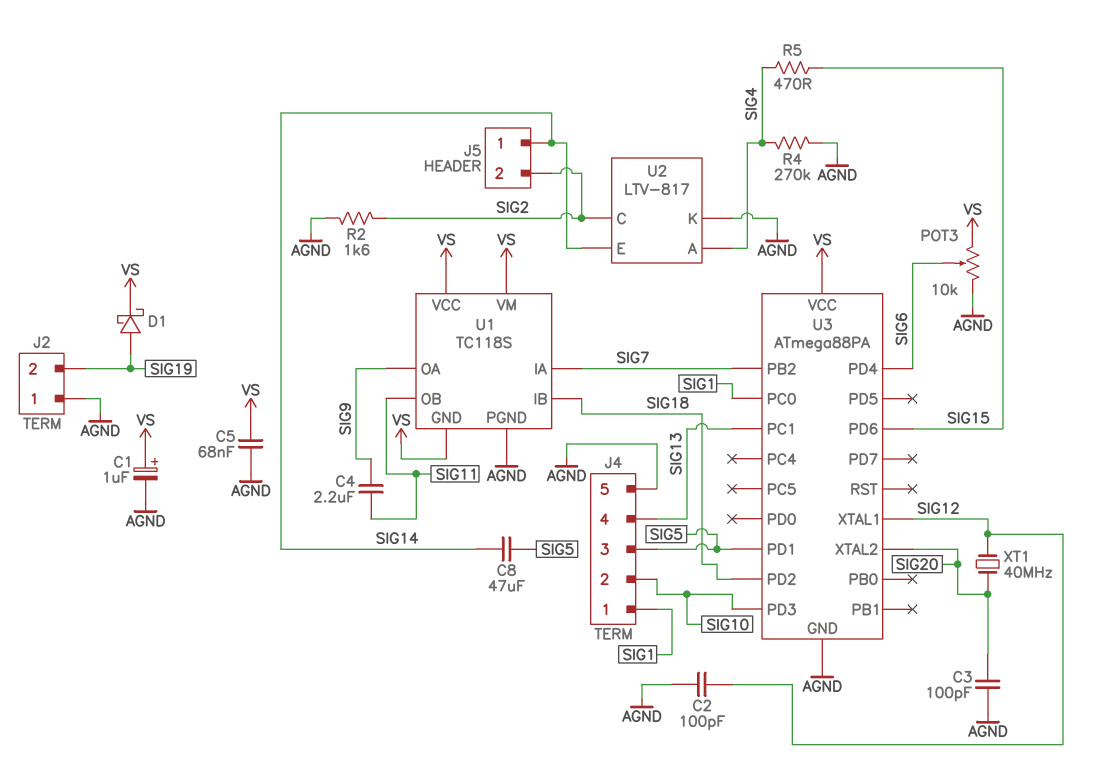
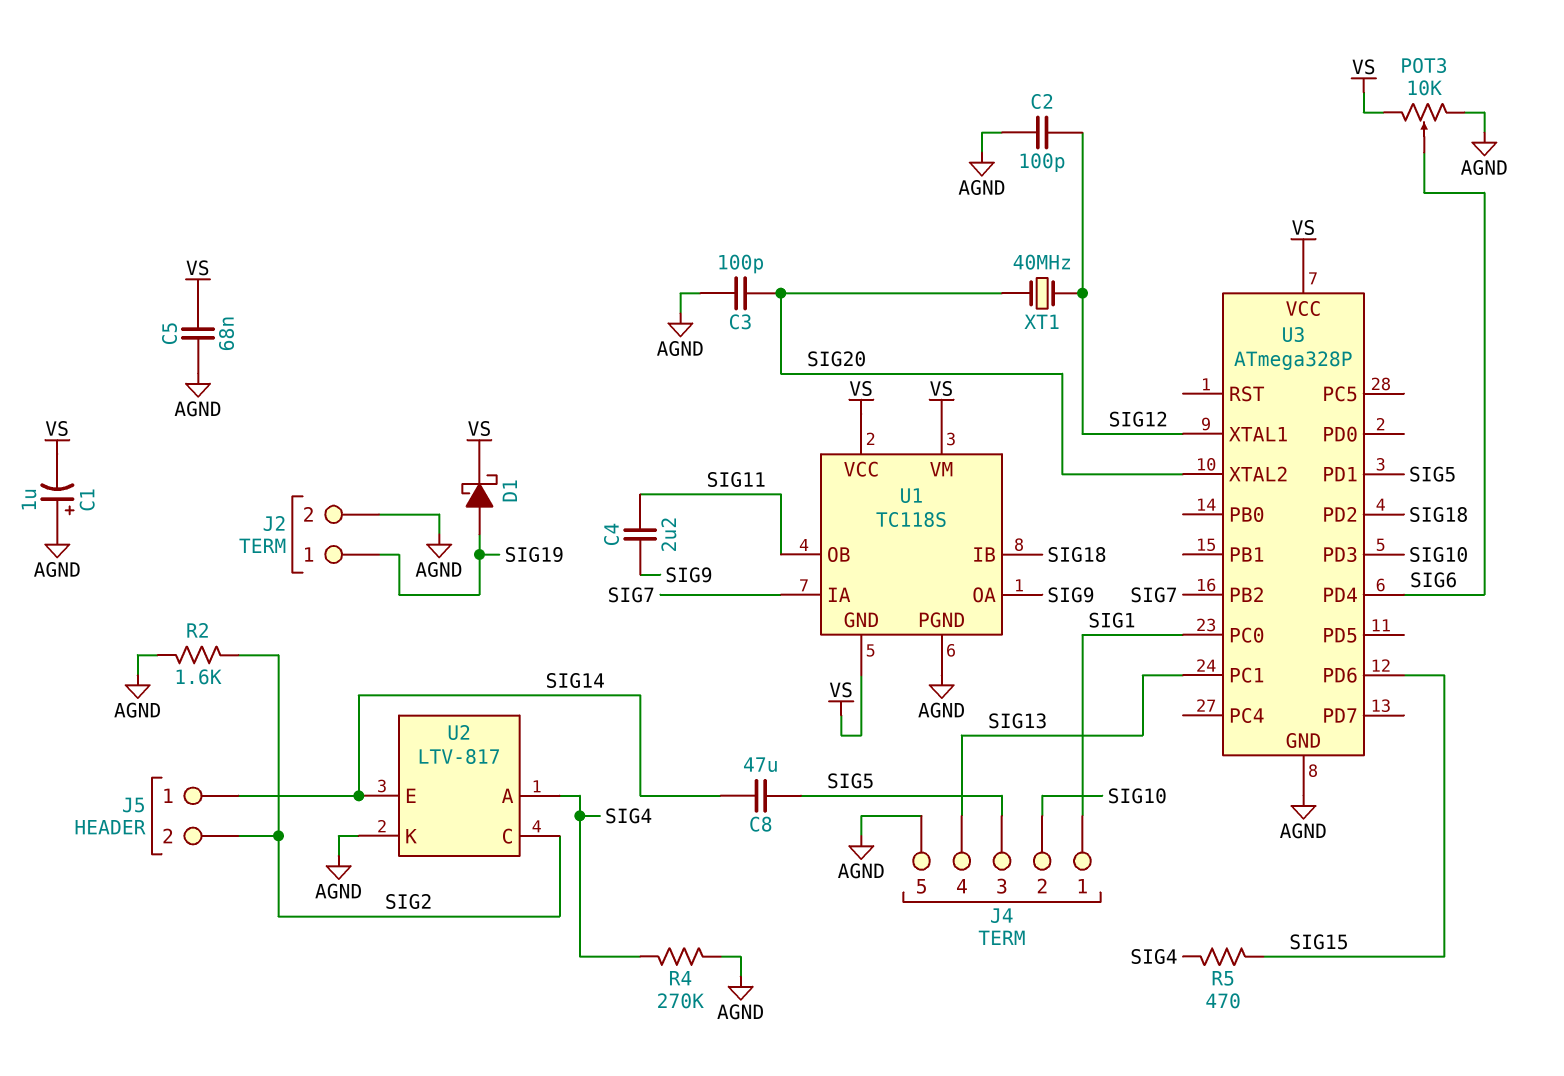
C1: 1uF (plus VS, minus AGND) -> 1uF (plus AGND, minus VS)
J2 pin 1: AGND -> SIG19
J2 pin 2: SIG19 -> AGND
U3: ATmega88PA -> ATmega328P

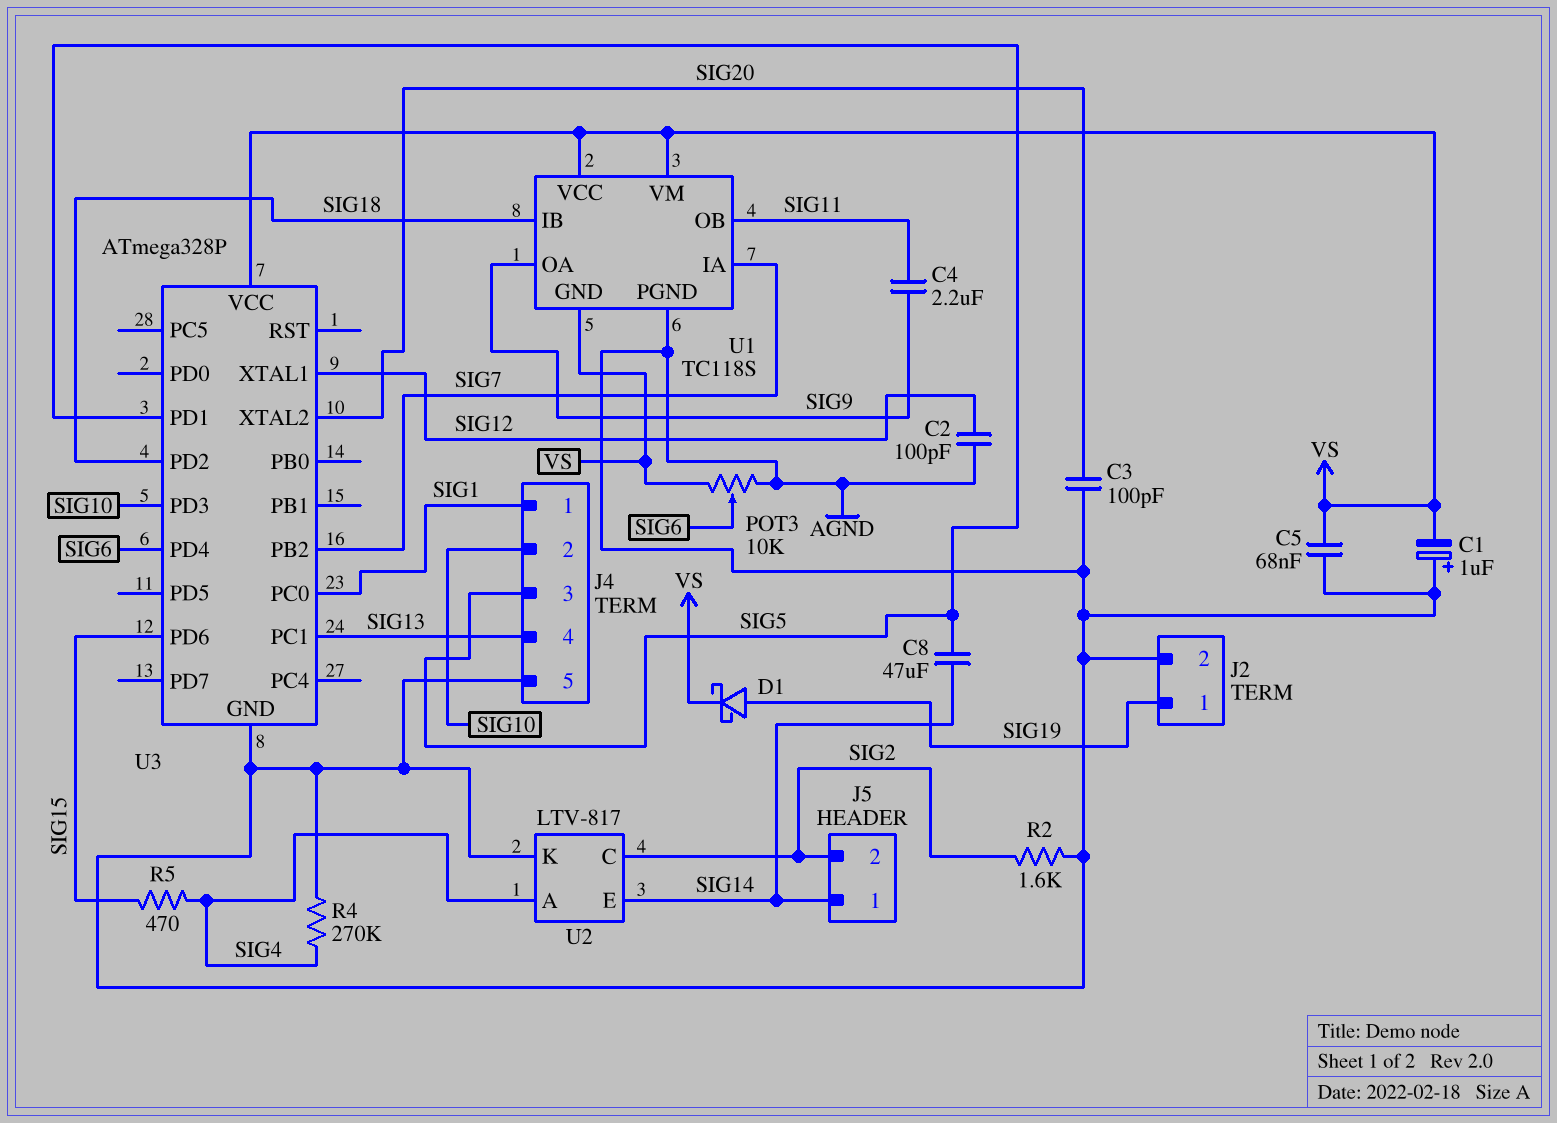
XT1: 40MHz (SIG12, SIG20) -> none

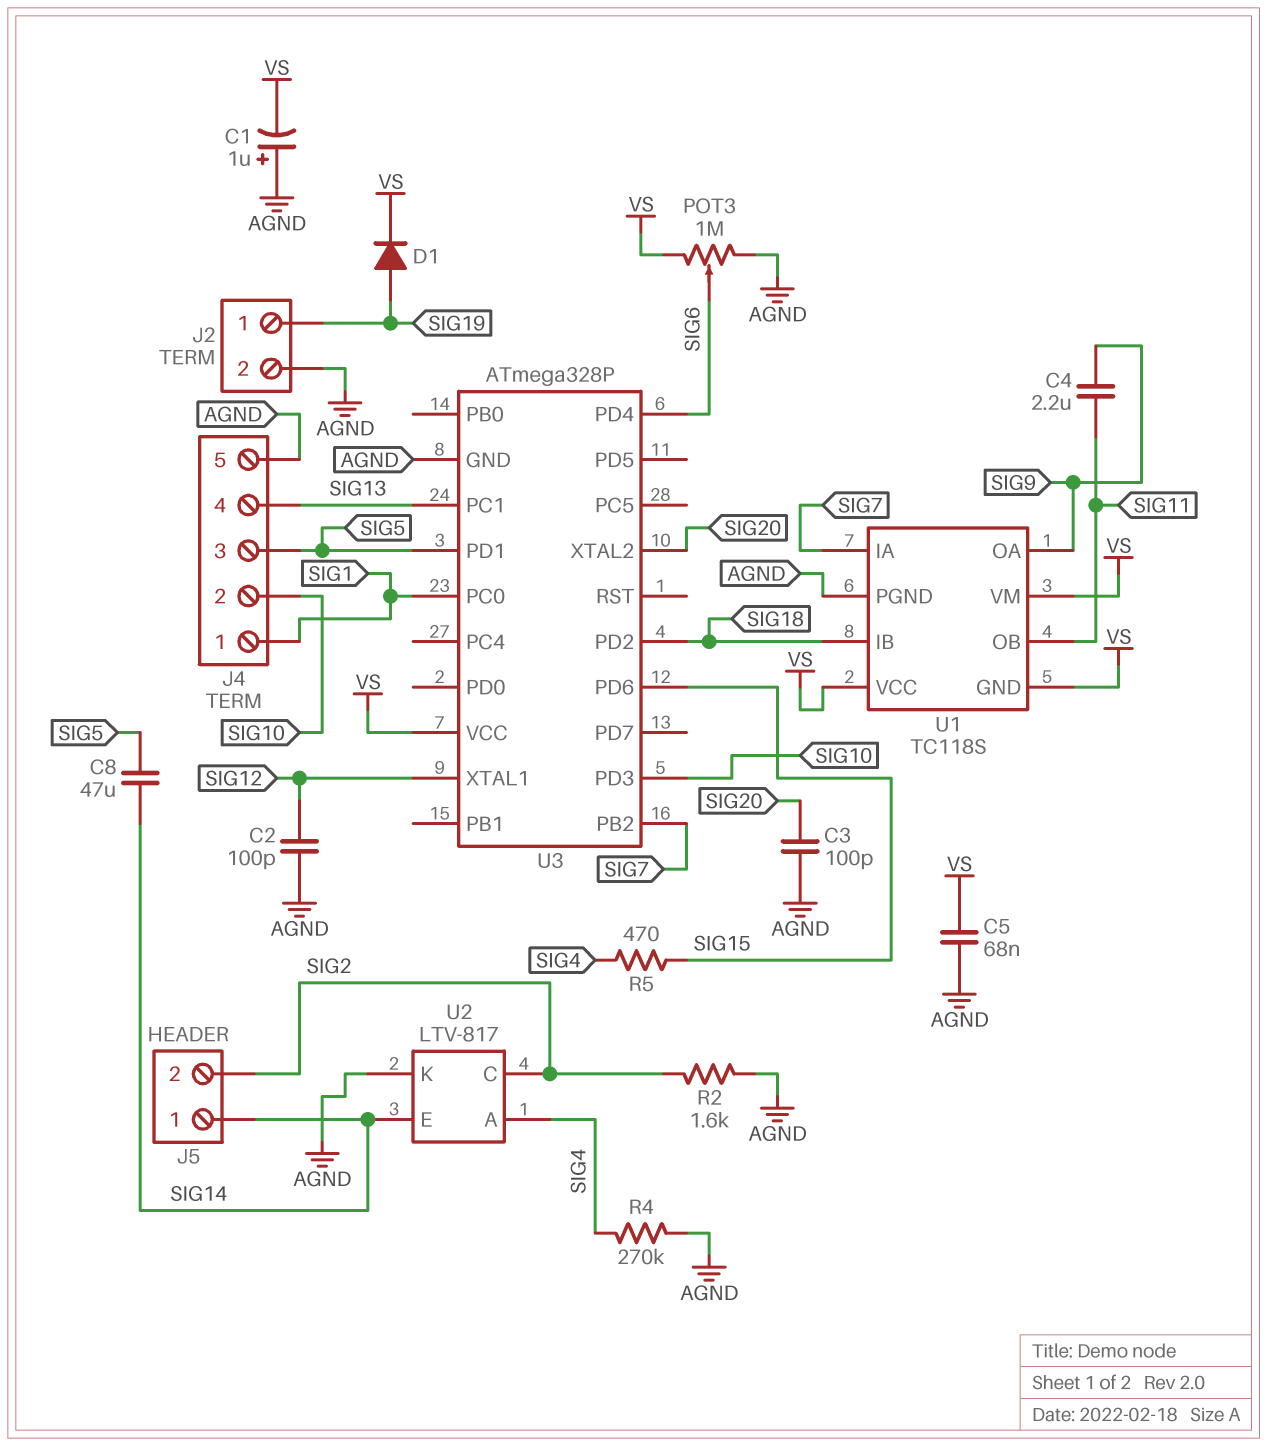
D1: schottky (A SIG19, K VS) -> diode (A SIG19, K VS)
POT3: 10k (AGND, VS, wiper SIG6) -> 1M (AGND, VS, wiper SIG6)

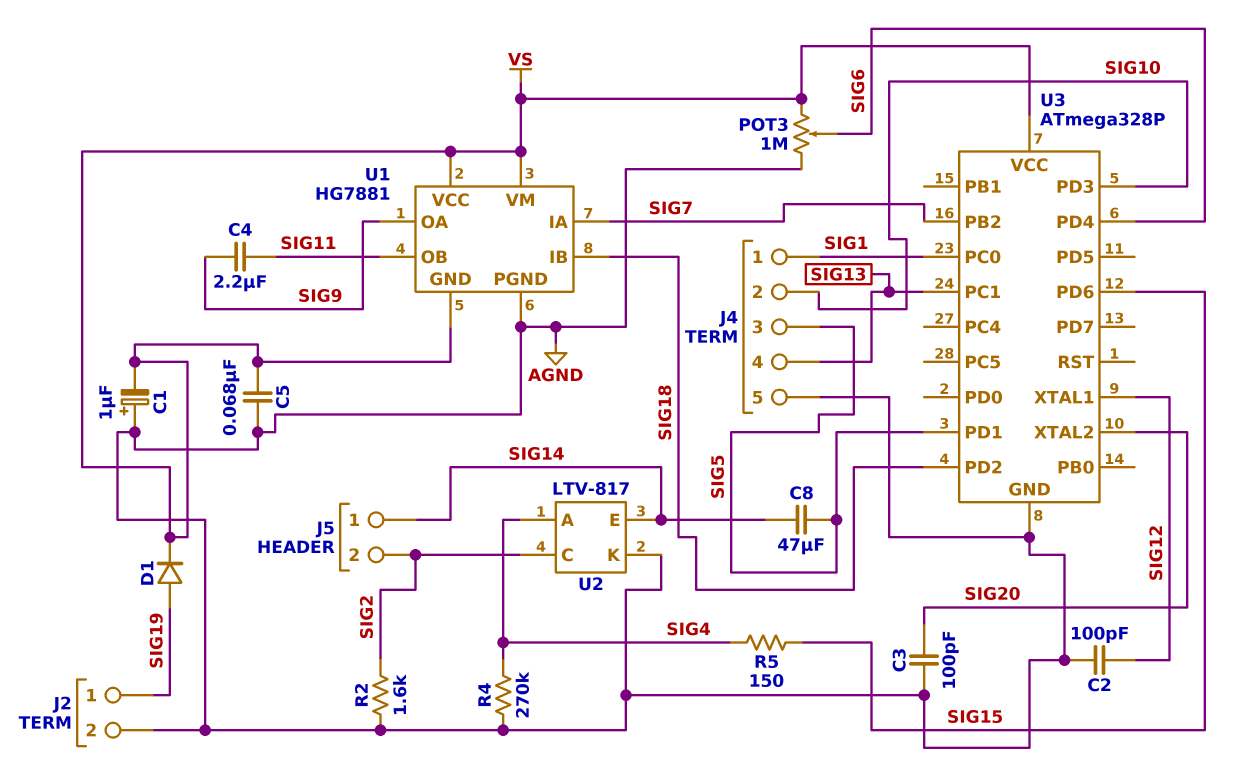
R5: 470 (SIG4, SIG15) -> 150 (SIG4, SIG15)
U1: TC118S -> HG7881

